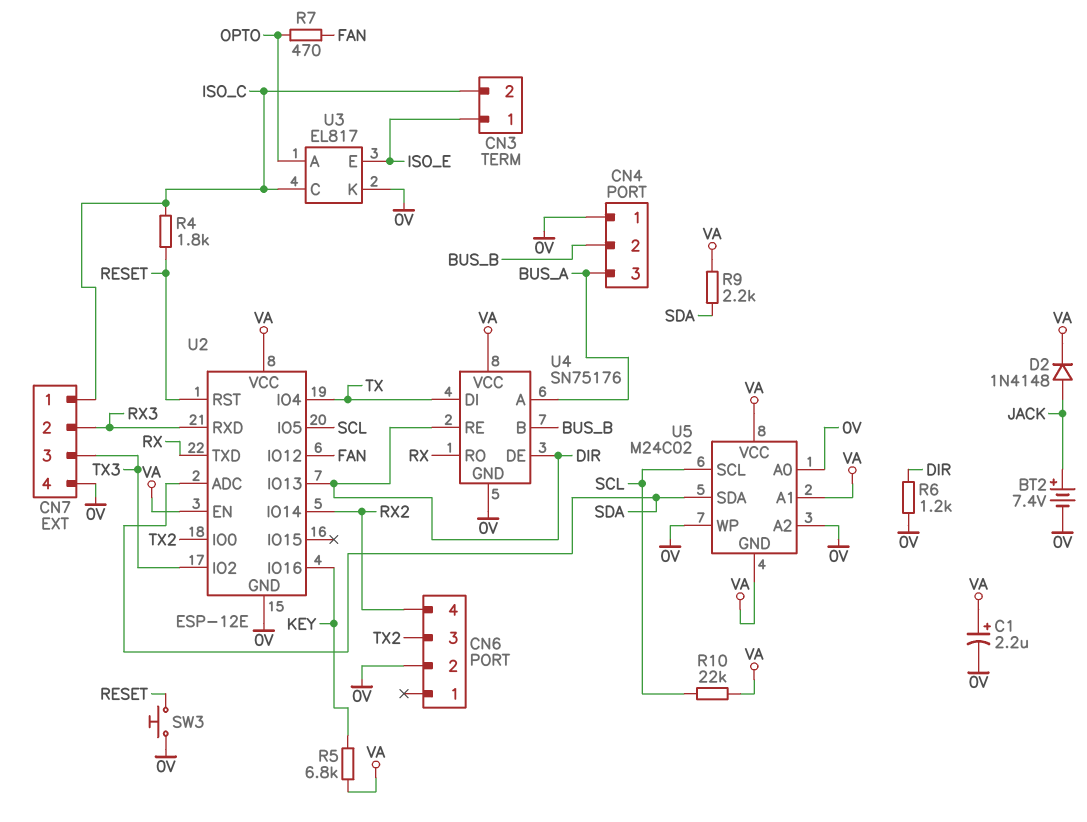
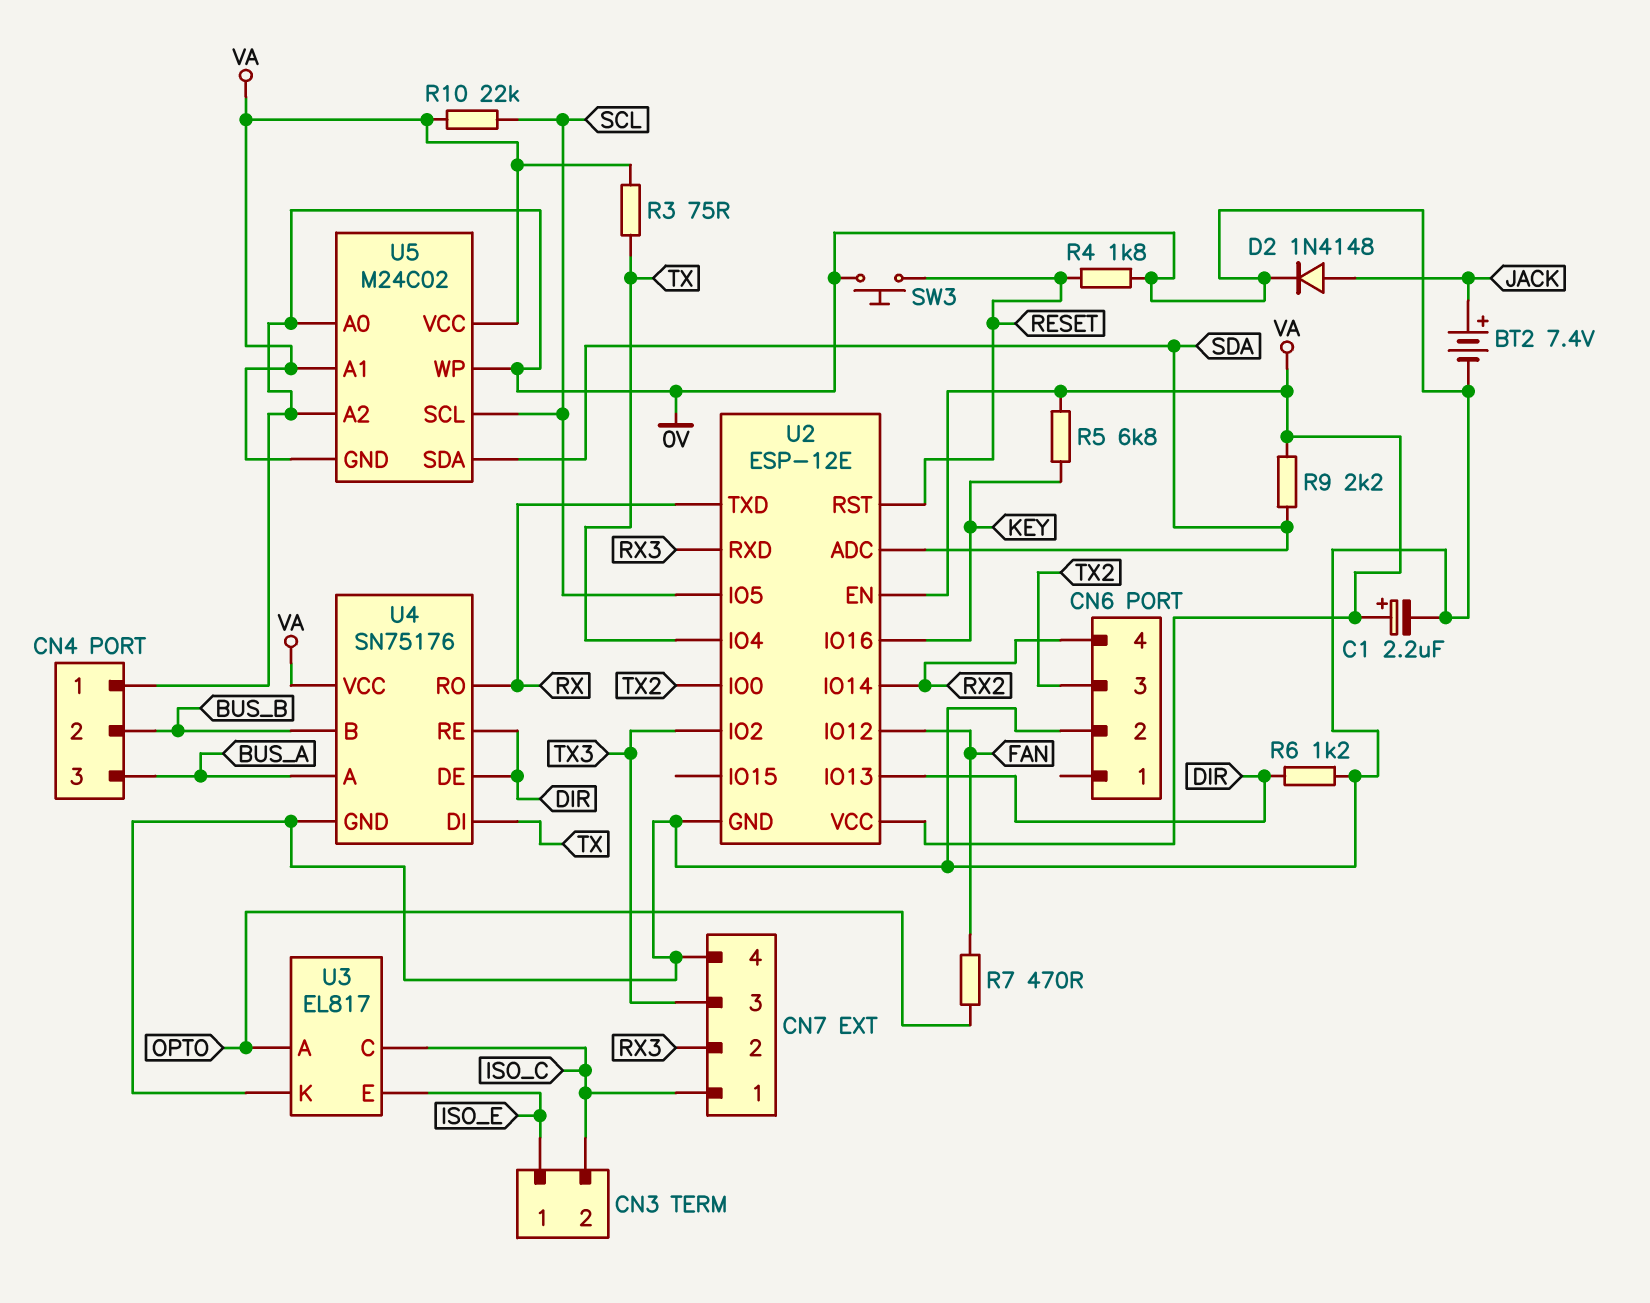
D2: diode 1N4148 (A JACK, K VA) -> diode 1N4148 (A JACK, K 0V)
R3: none -> 75 (TX, VA)
R4: 1.8k (ISO_C, RESET) -> 1.8k (0V, RESET)

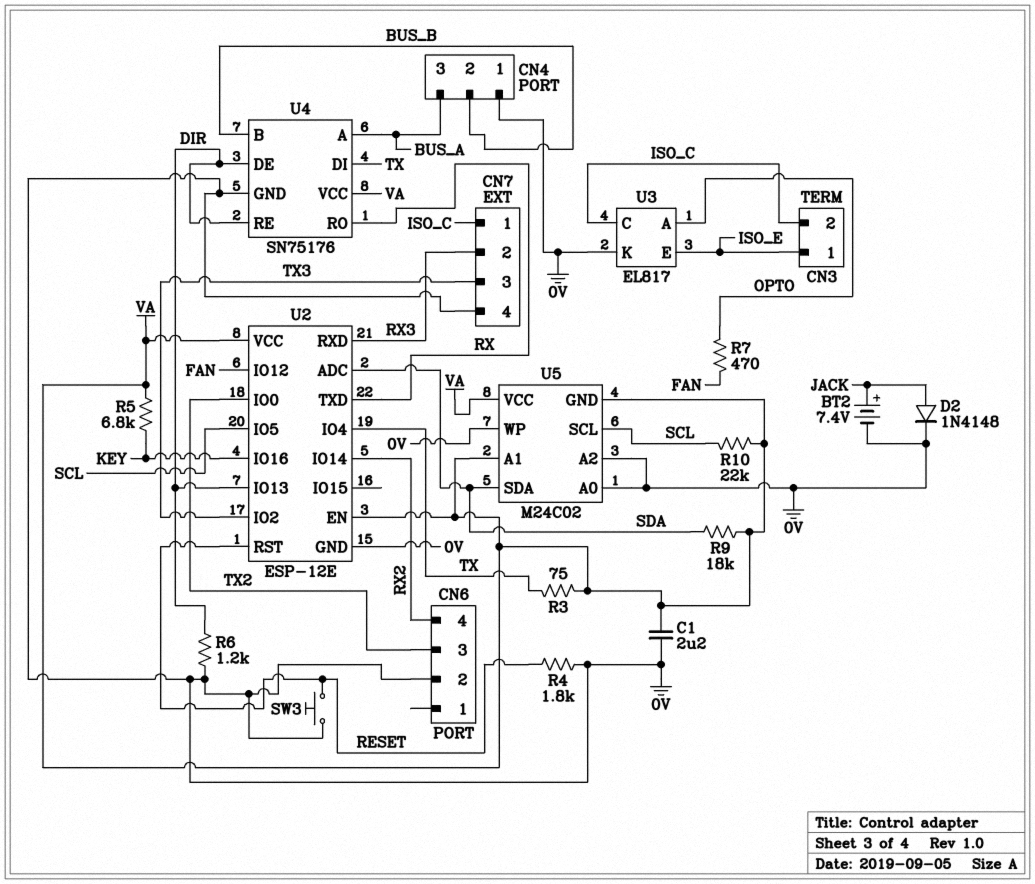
C1: 2.2uF (plus VA, minus 0V) -> 2.2uF (0V, VA)
R9: 2.2k (SDA, VA) -> 18k (SDA, VA)

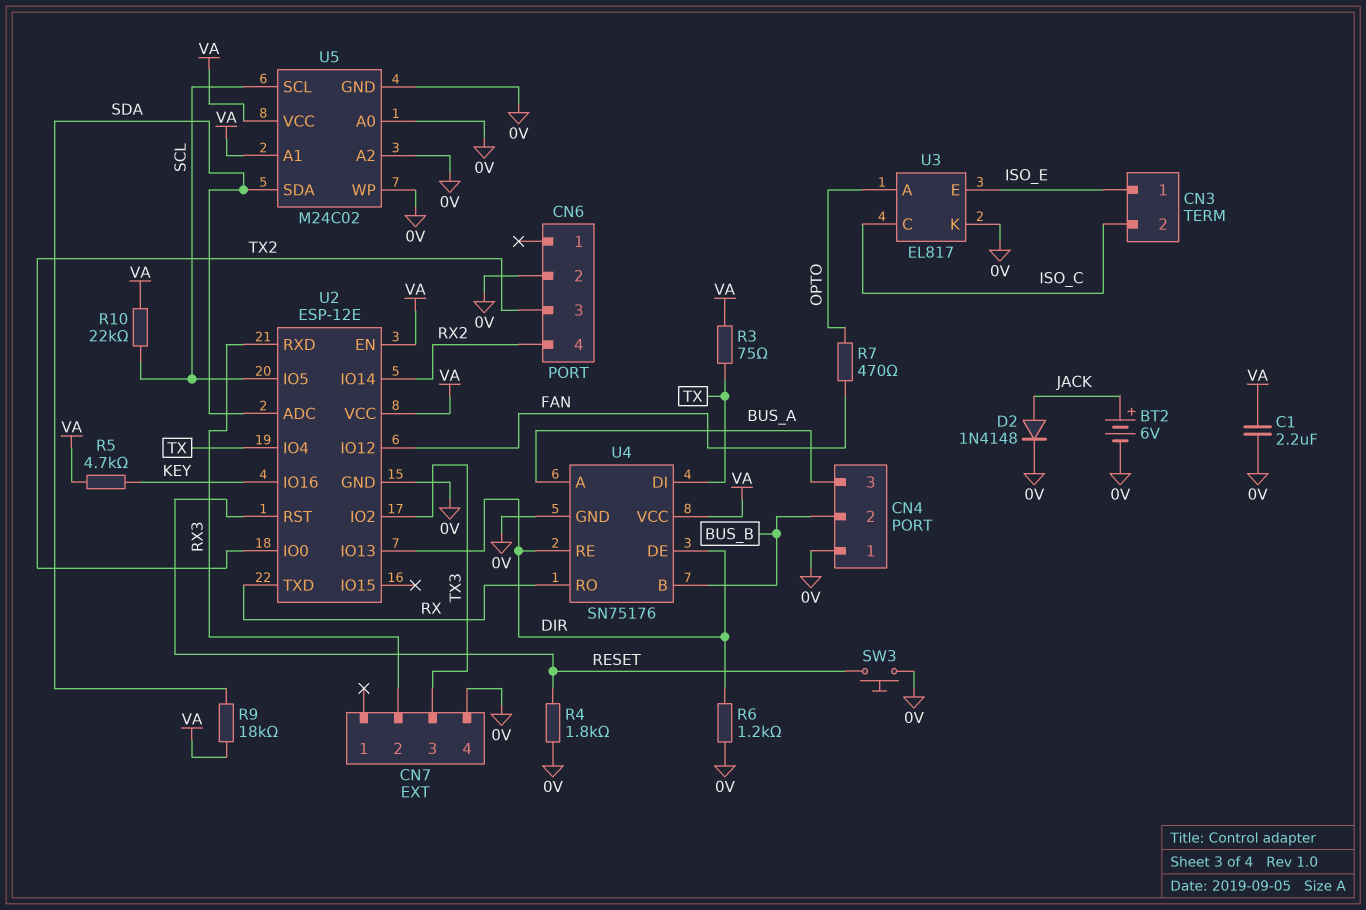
BT2: 7.4V (plus JACK, minus 0V) -> 6V (plus JACK, minus 0V)
CN7 pin 1: ISO_C -> none
R5: 6.8k (KEY, VA) -> 4.7k (KEY, VA)
U5 pin GND: VA -> 0V

